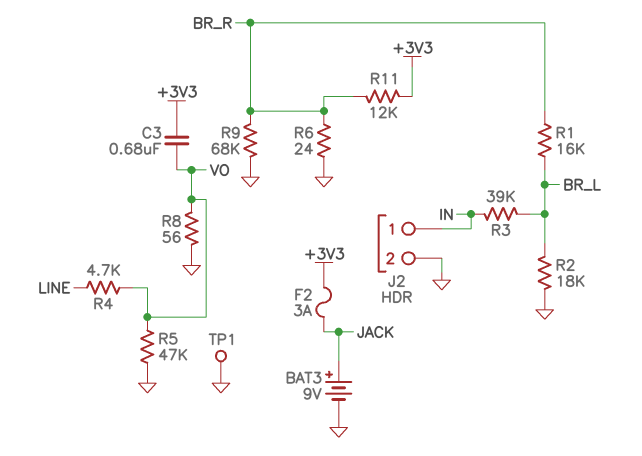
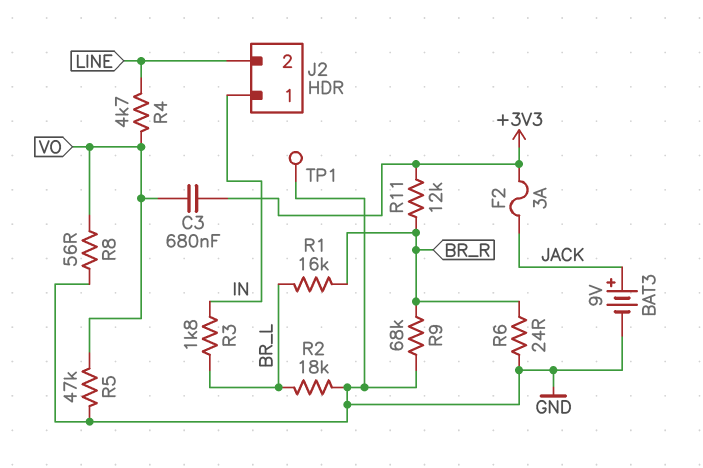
J2 pin 2: GND -> LINE
R3: 39k (BR_L, IN) -> 1.8k (BR_L, IN)

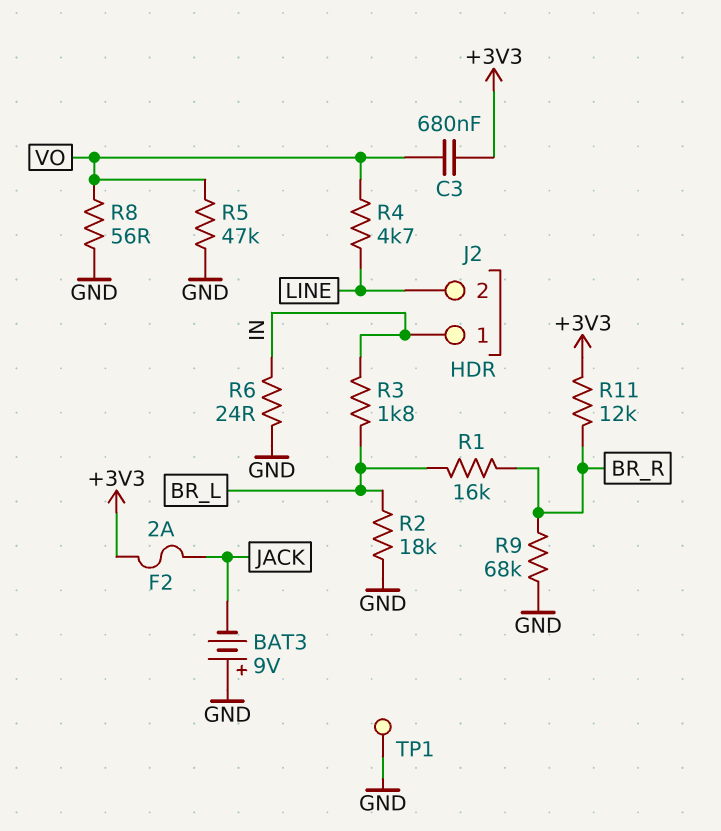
BAT3: 9V (plus JACK, minus GND) -> 9V (plus GND, minus JACK)
F2: 3A (+3V3, JACK) -> 2A (+3V3, JACK)
R6: 24 (BR_R, GND) -> 24 (GND, IN)

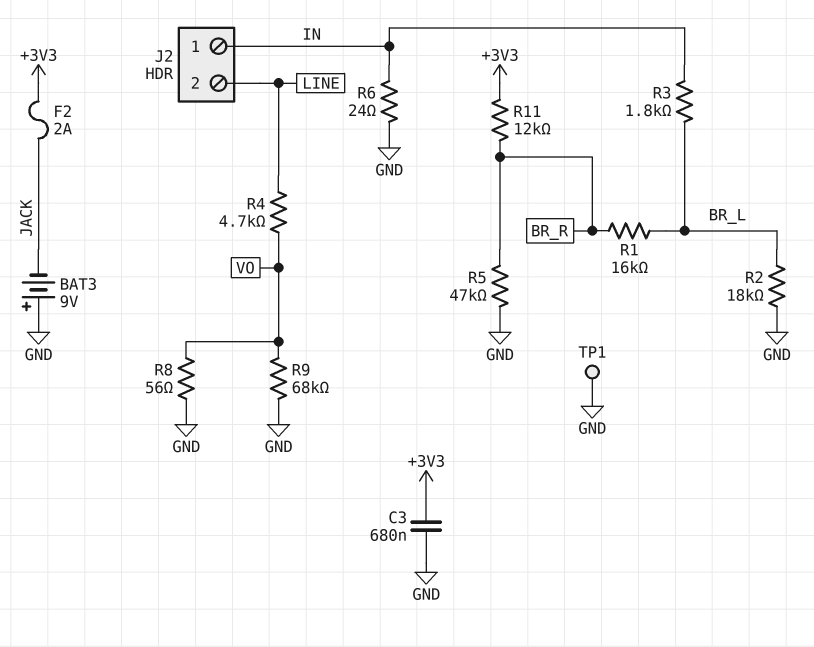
C3: 680nF (+3V3, VO) -> 680nF (+3V3, GND)
R5: 47k (GND, VO) -> 47k (BR_R, GND)
R9: 68k (BR_R, GND) -> 68k (GND, VO)

